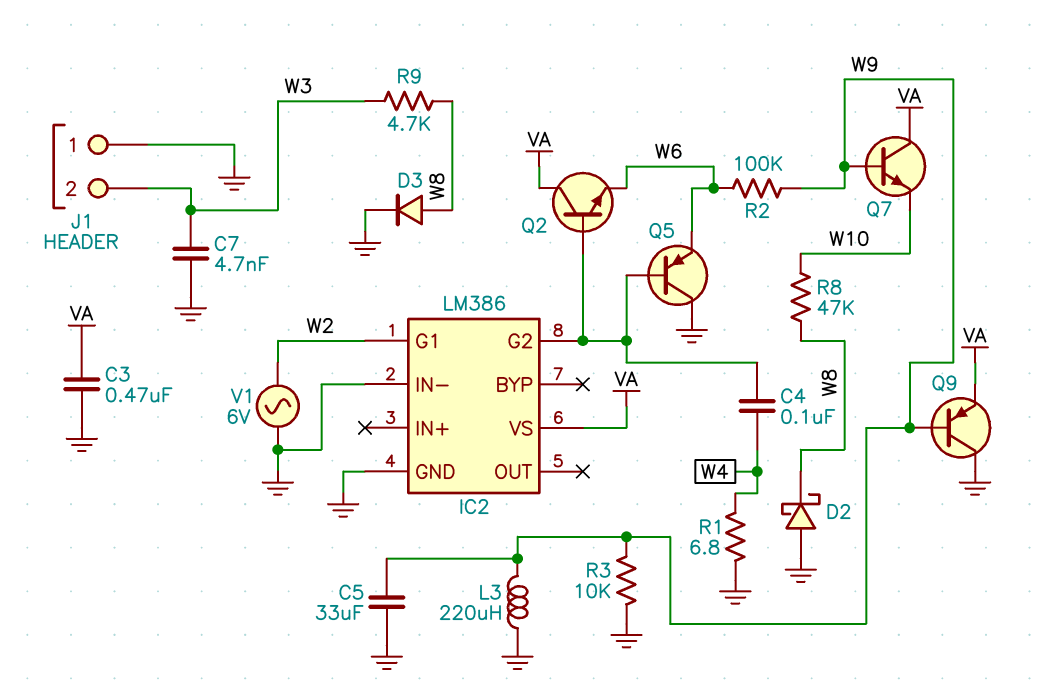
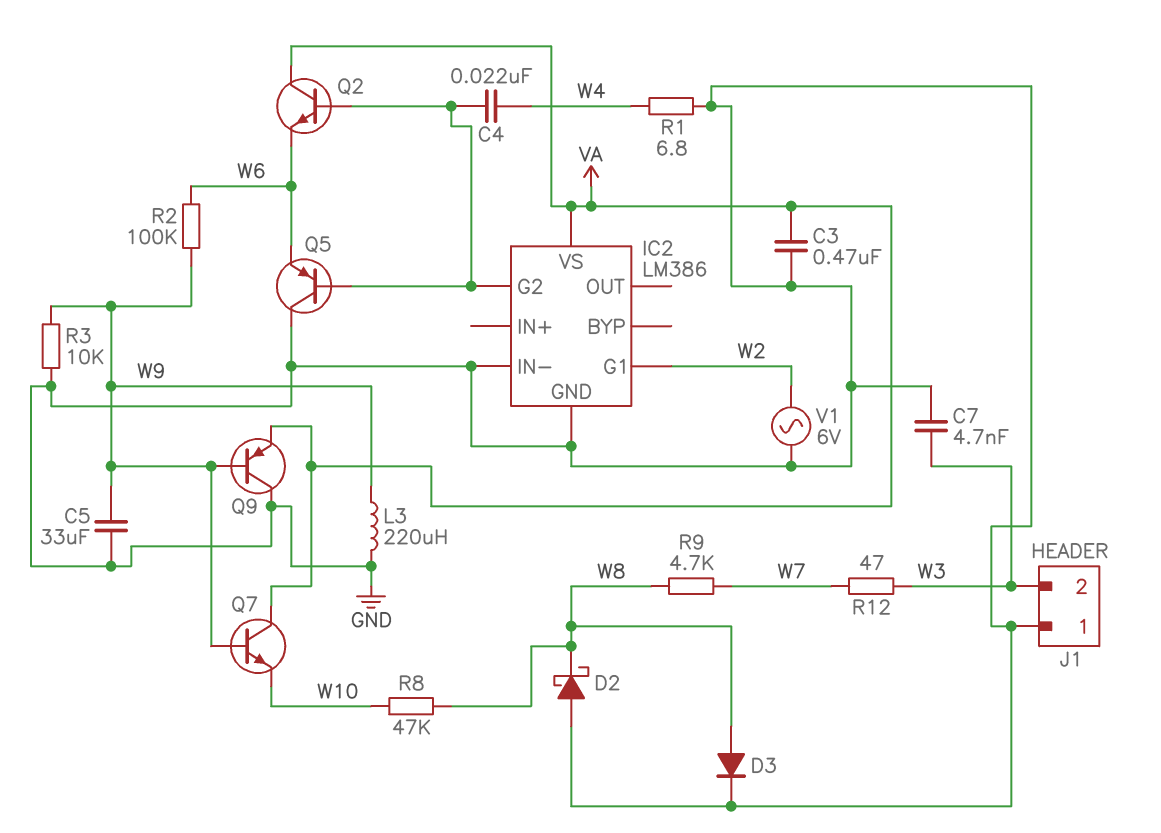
C4: 100nF (IC2/G2, W4) -> 22nF (IC2/G2, W4)
R9: 4.7k (W3, W8) -> 4.7k (W7, W8)
R12: none -> 47 (W3, W7)

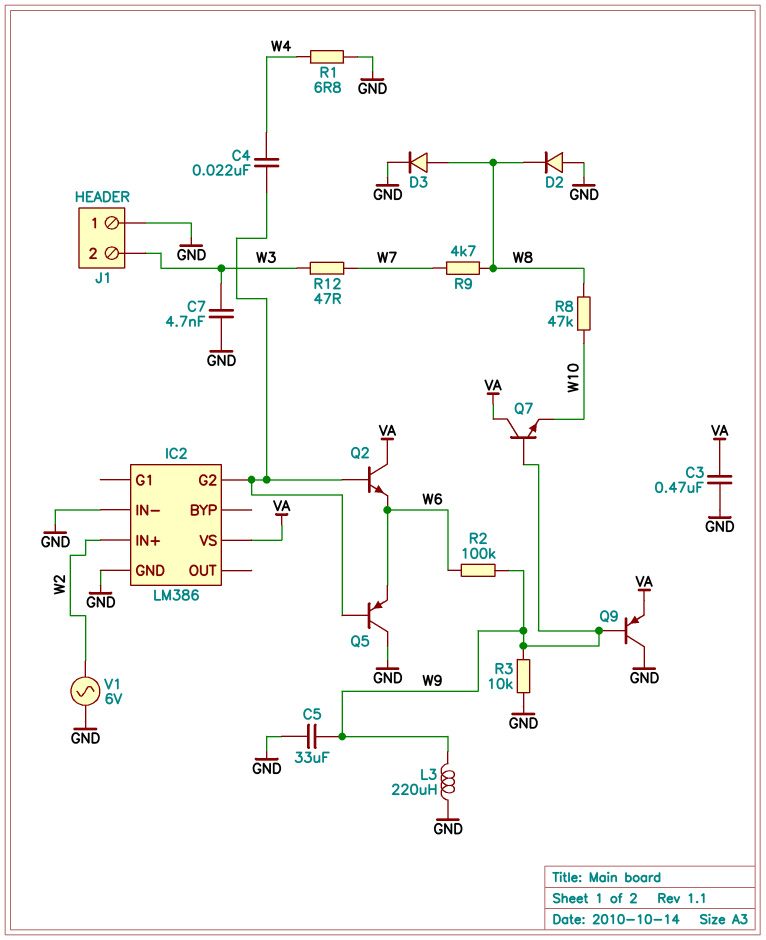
D2: schottky (A GND, K W8) -> diode (A GND, K W8)
IC2 pin G1: W2 -> none
IC2 pin IN+: none -> W2

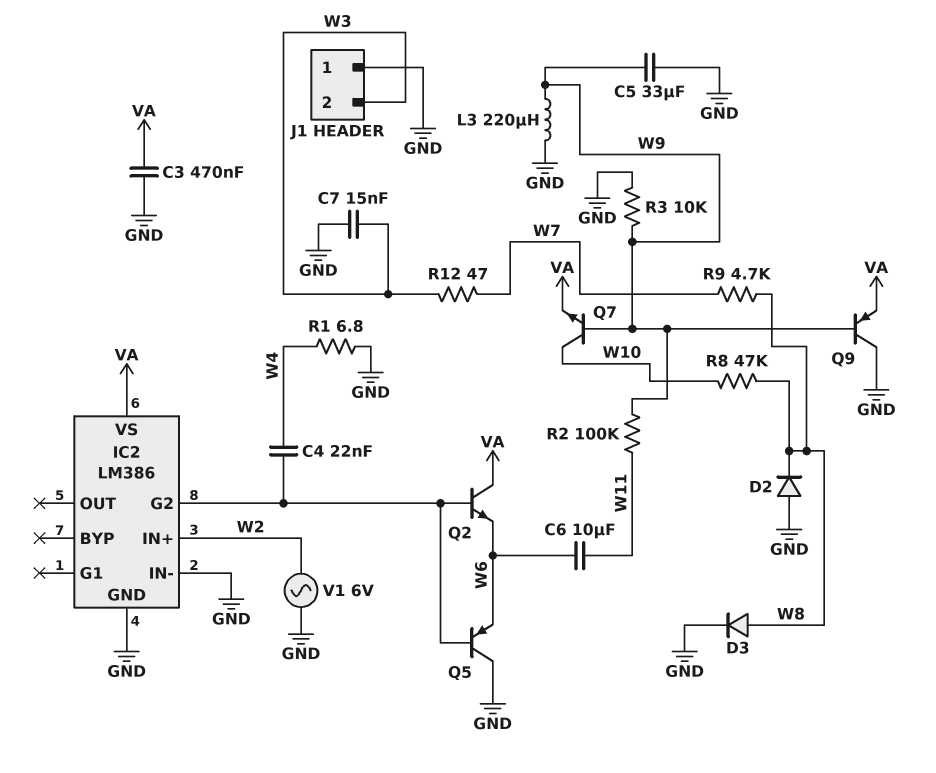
C6: none -> 10uF (W6, W11)
C7: 4.7nF (GND, W3) -> 15nF (GND, W3)
Q7: NPN (B W9, C VA, E W10) -> NPN (B W9, C W10, E VA)
R2: 100k (W6, W9) -> 100k (W9, W11)

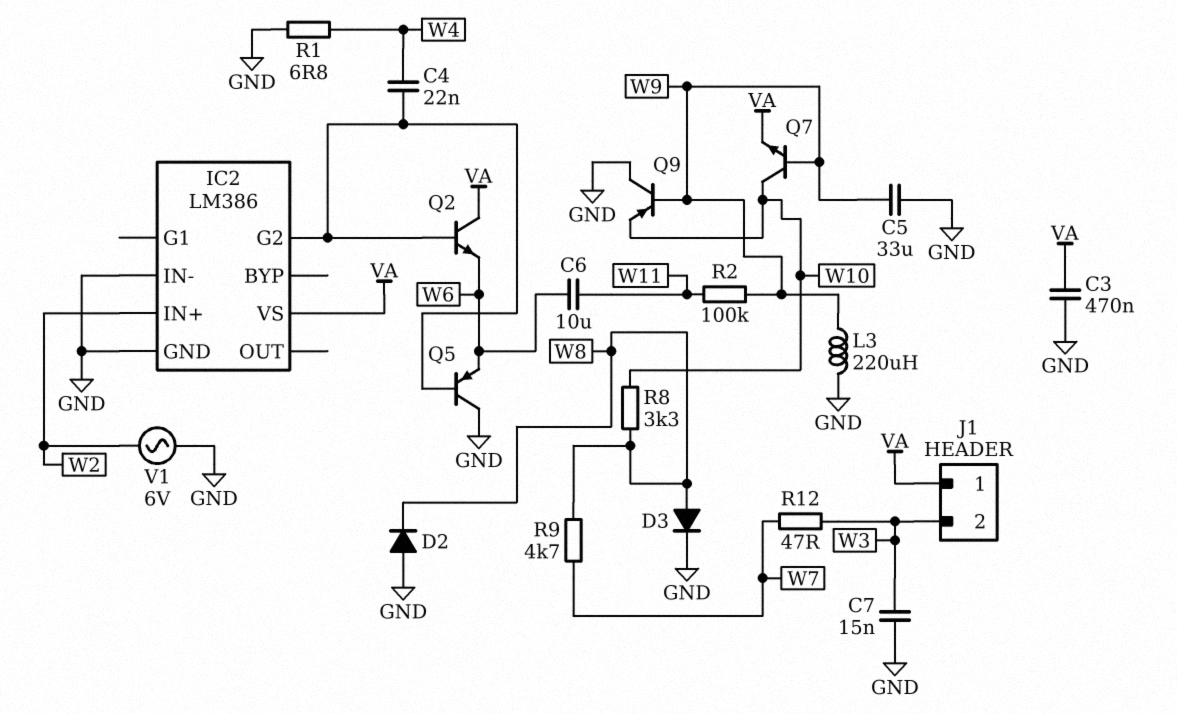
J1 pin 1: GND -> VA
Q9: PNP (B W9, C GND, E VA) -> PNP (B W9, C GND, E W10)
R3: 10k (GND, W9) -> none
R8: 47k (W8, W10) -> 3.3k (W8, W10)

